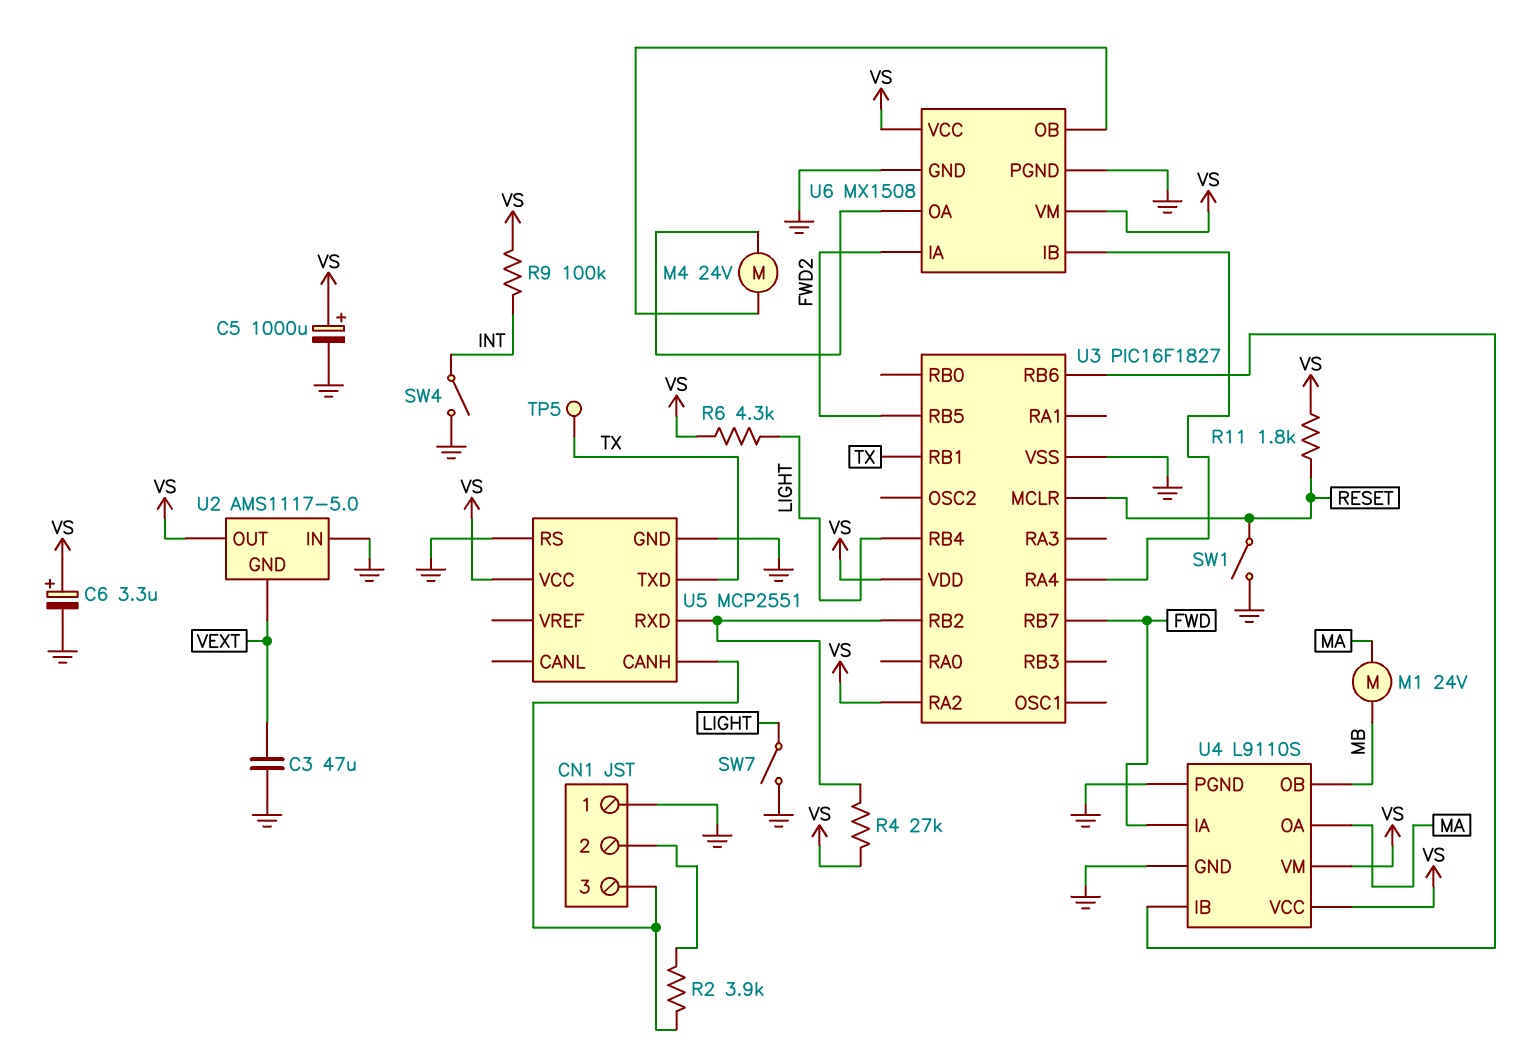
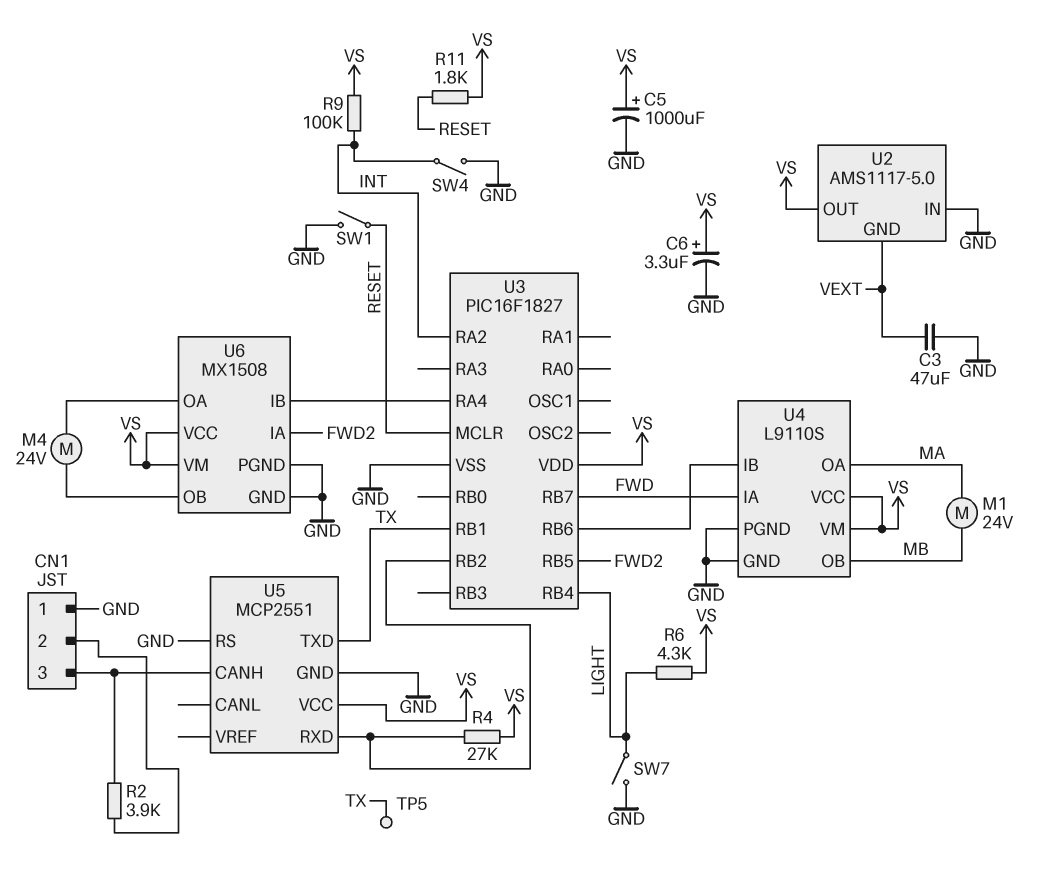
U3 pin RA2: VS -> INT

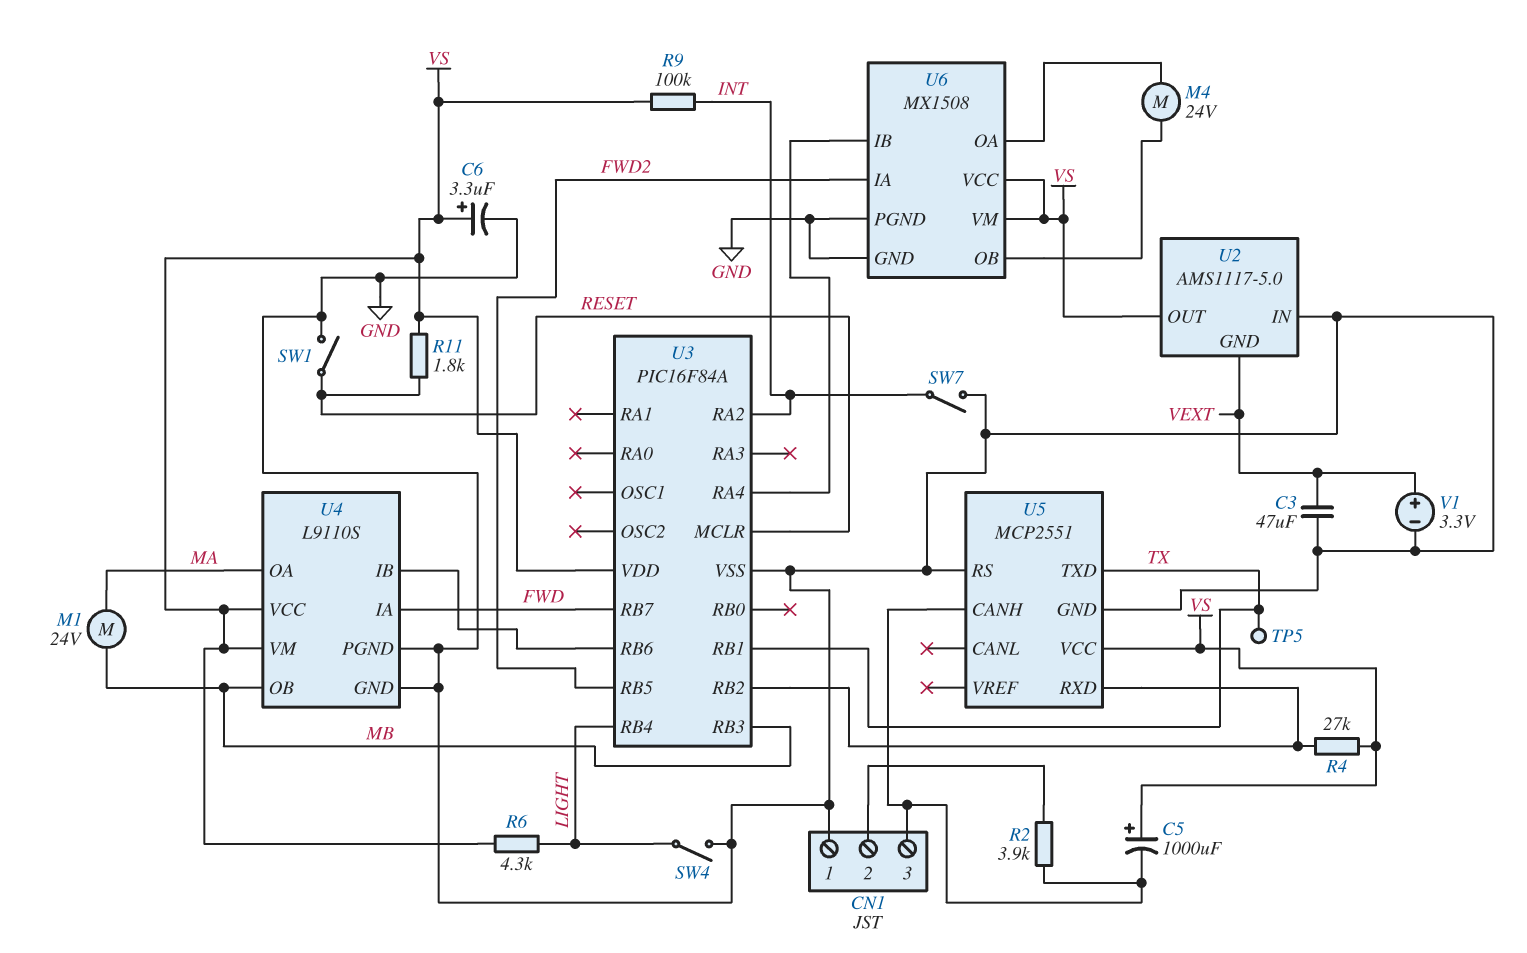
C5: 1000uF (plus VS, minus GND) -> 1000uF (plus VS, minus CN1/3)
SW4: switch (GND, INT) -> switch (GND, LIGHT)
SW7: switch (GND, LIGHT) -> switch (GND, INT)
U3: PIC16F1827 -> PIC16F84A
U3 pin RB3: none -> MB
V1: none -> 3.3V (plus VEXT, minus GND)

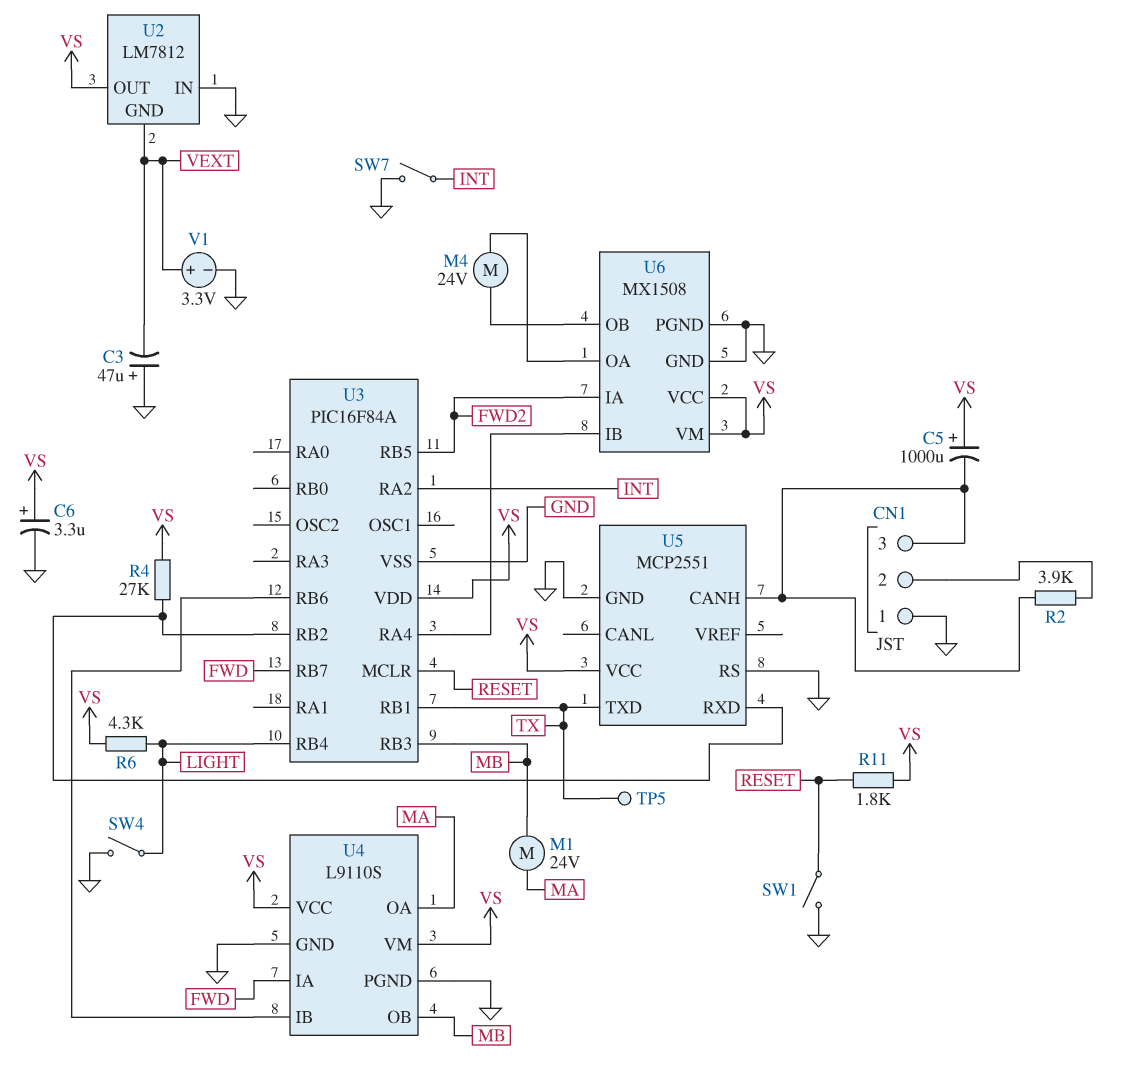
C3: 47uF (GND, VEXT) -> 47uF (plus GND, minus VEXT)
R9: 100k (INT, VS) -> none
U2: AMS1117-5.0 -> LM7812

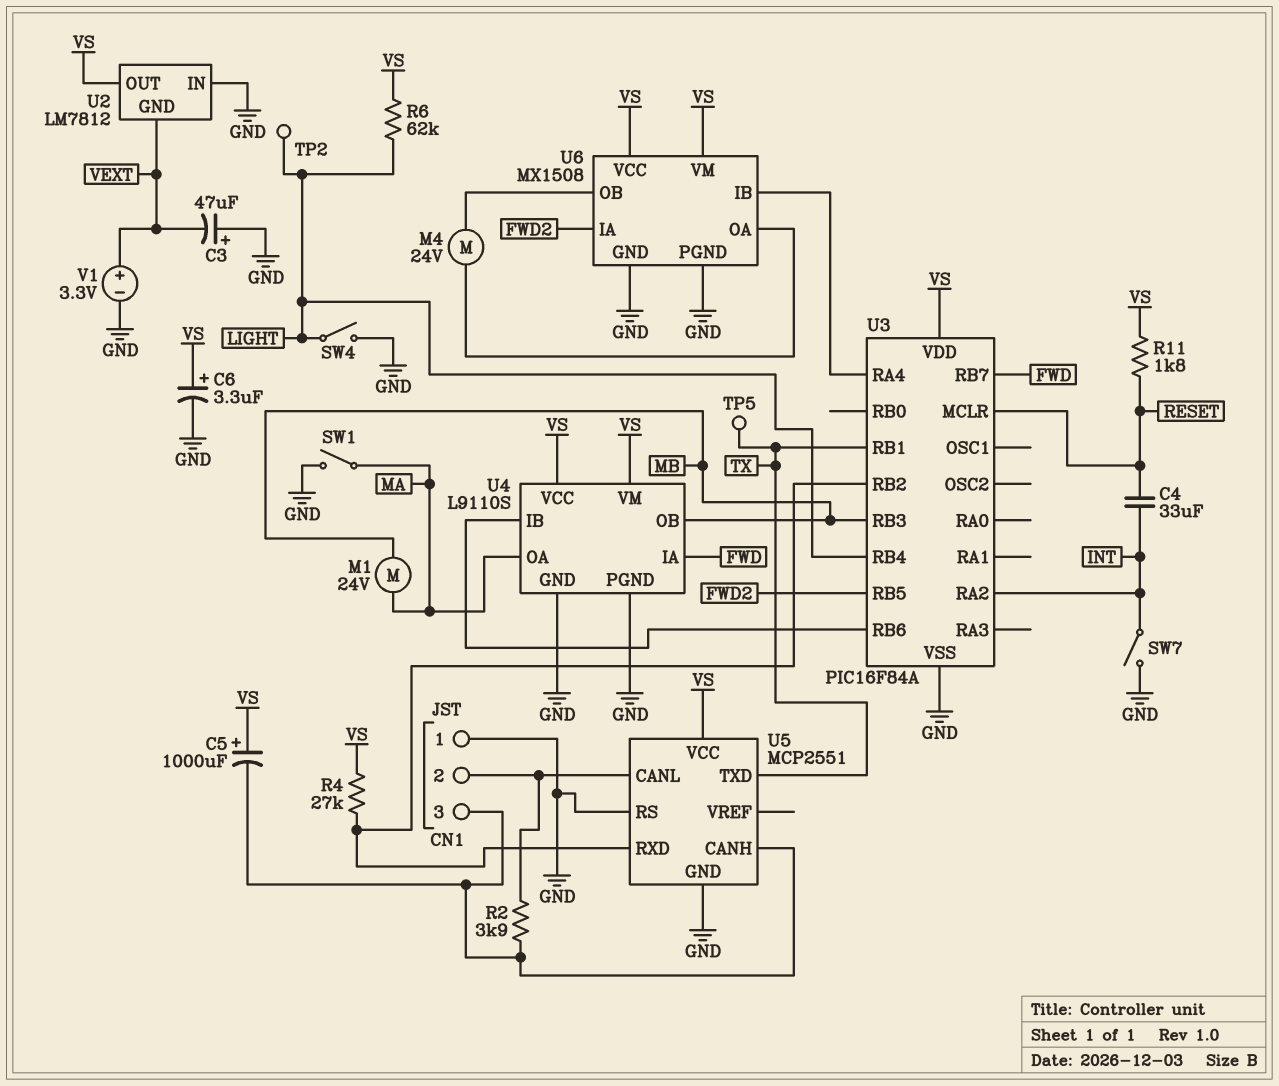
C4: none -> 33uF (INT, RESET)
R6: 4.3k (LIGHT, VS) -> 62k (LIGHT, VS)
SW1: switch (GND, RESET) -> switch (GND, MA)
TP2: none -> test point (LIGHT)
U5 pin CANL: none -> CN1/2

